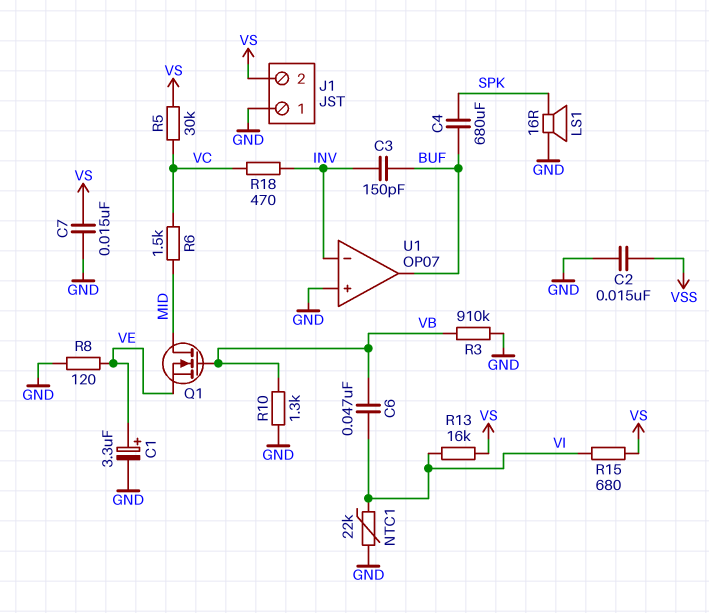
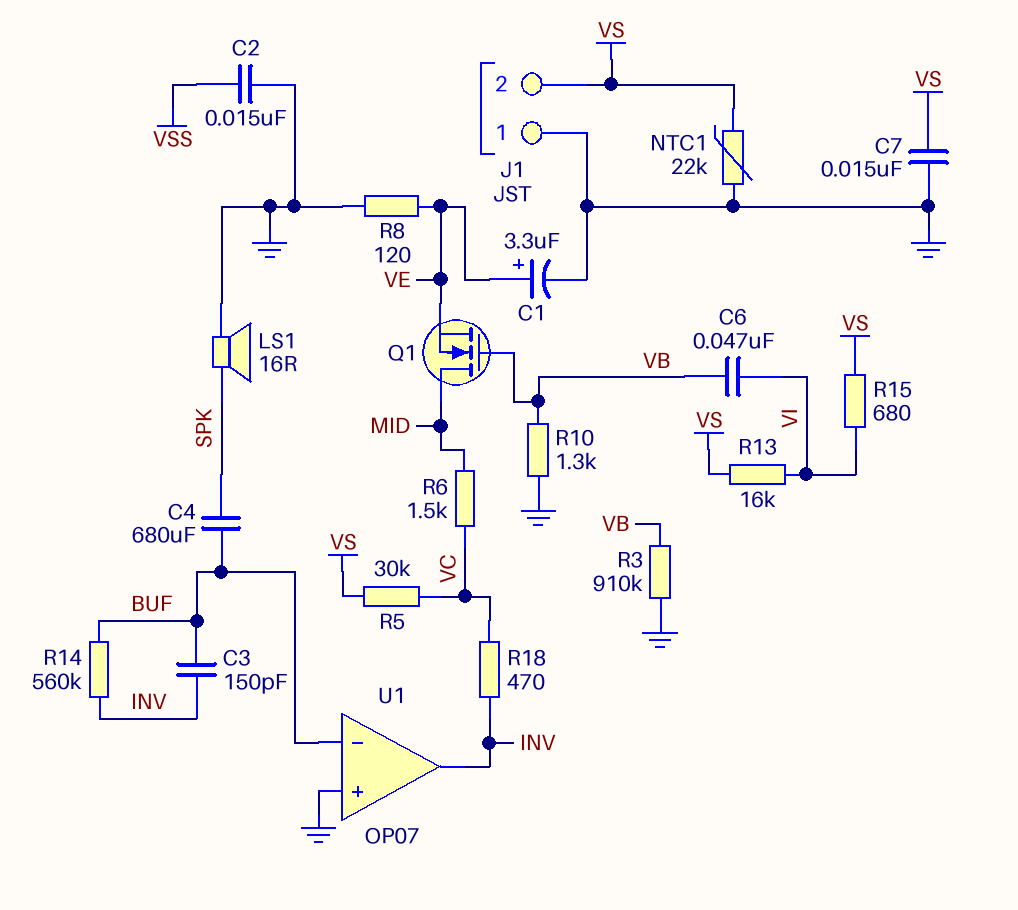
NTC1: 22k (GND, VI) -> 22k (GND, VS)
R14: none -> 560k (BUF, INV)
U1 pin in-: INV -> BUF
U1 pin out: BUF -> INV

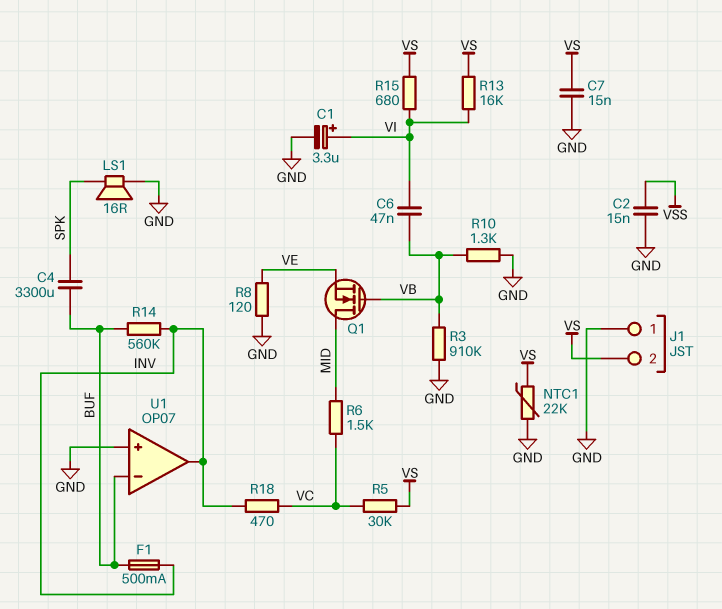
C1: 3.3uF (plus VE, minus GND) -> 3.3uF (plus VI, minus GND)
C3: 150pF (BUF, INV) -> none
C4: 680uF (BUF, SPK) -> 3300uF (BUF, SPK)
F1: none -> 500mA (BUF, INV)

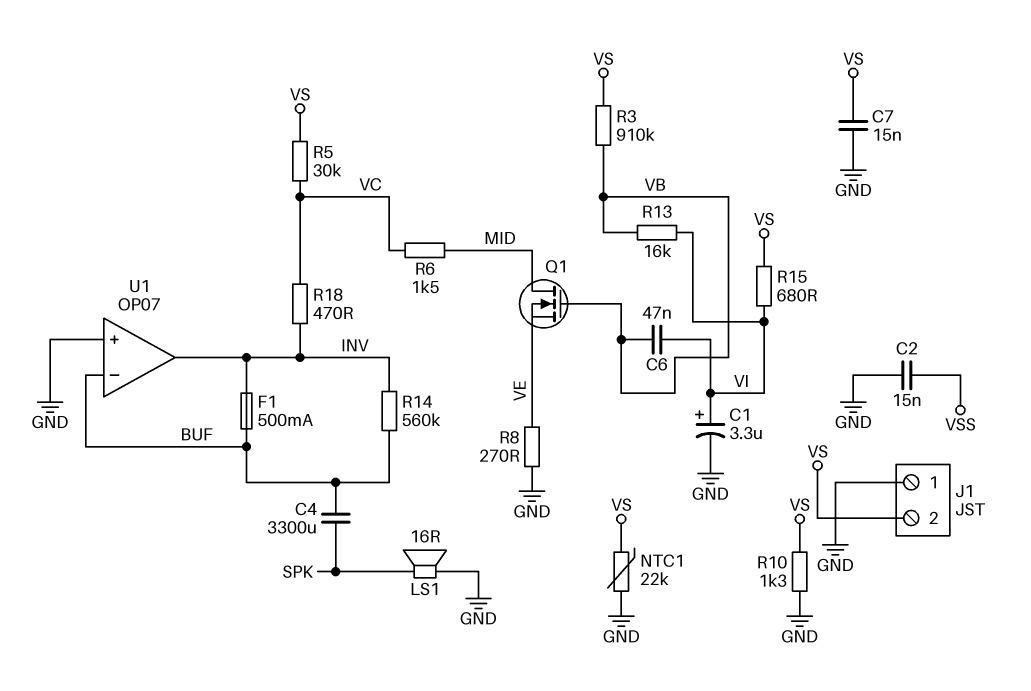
R3: 910k (GND, VB) -> 910k (VB, VS)
R8: 120 (GND, VE) -> 270 (GND, VE)
R10: 1.3k (GND, VB) -> 1.3k (GND, VS)
R13: 16k (VI, VS) -> 16k (VB, VI)

